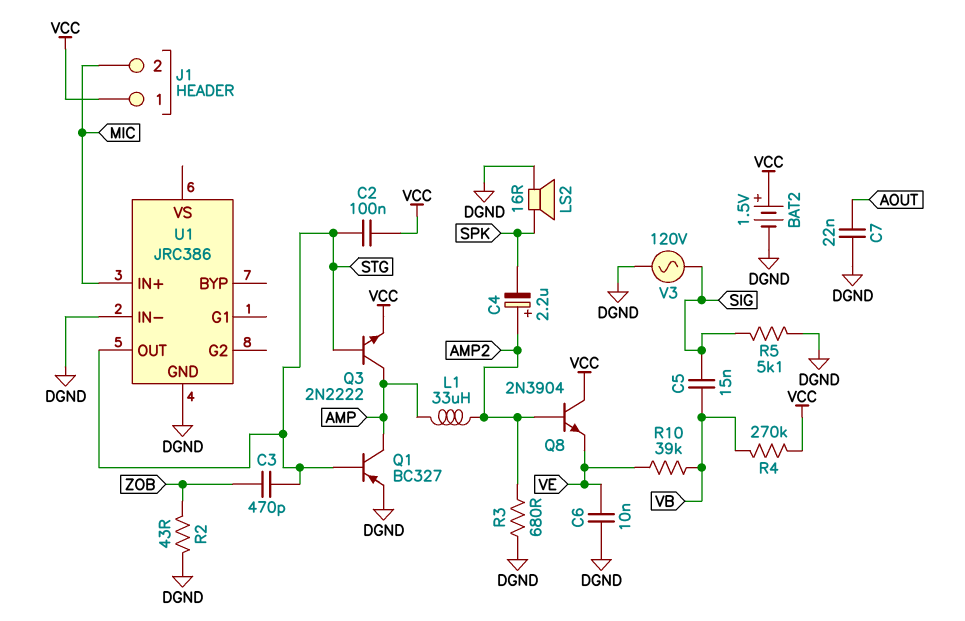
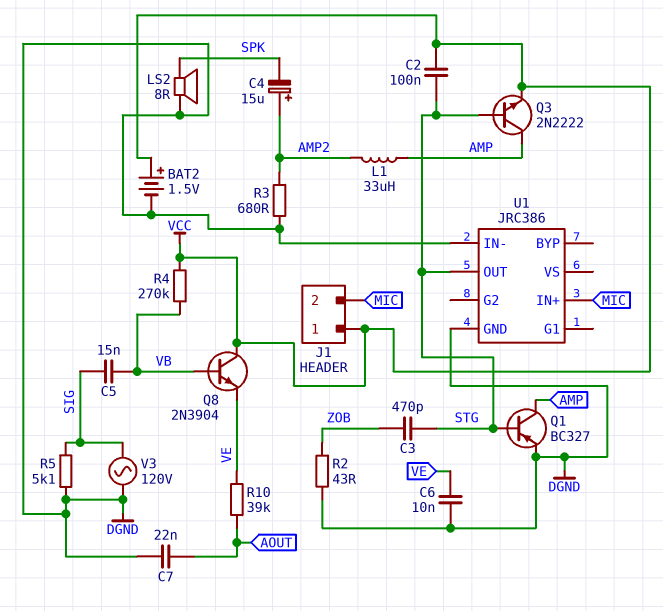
C4: 2.2uF (plus AMP2, minus SPK) -> 15uF (plus AMP2, minus SPK)
LS2: speaker 16R (DGND, SPK) -> speaker 8R (DGND, SPK)
Q8: NPN 2N3904 (B AMP2, C VCC, E VE) -> NPN 2N3904 (B VB, C VCC, E VE)
R10: 39k (VB, VE) -> 39k (AOUT, VE)

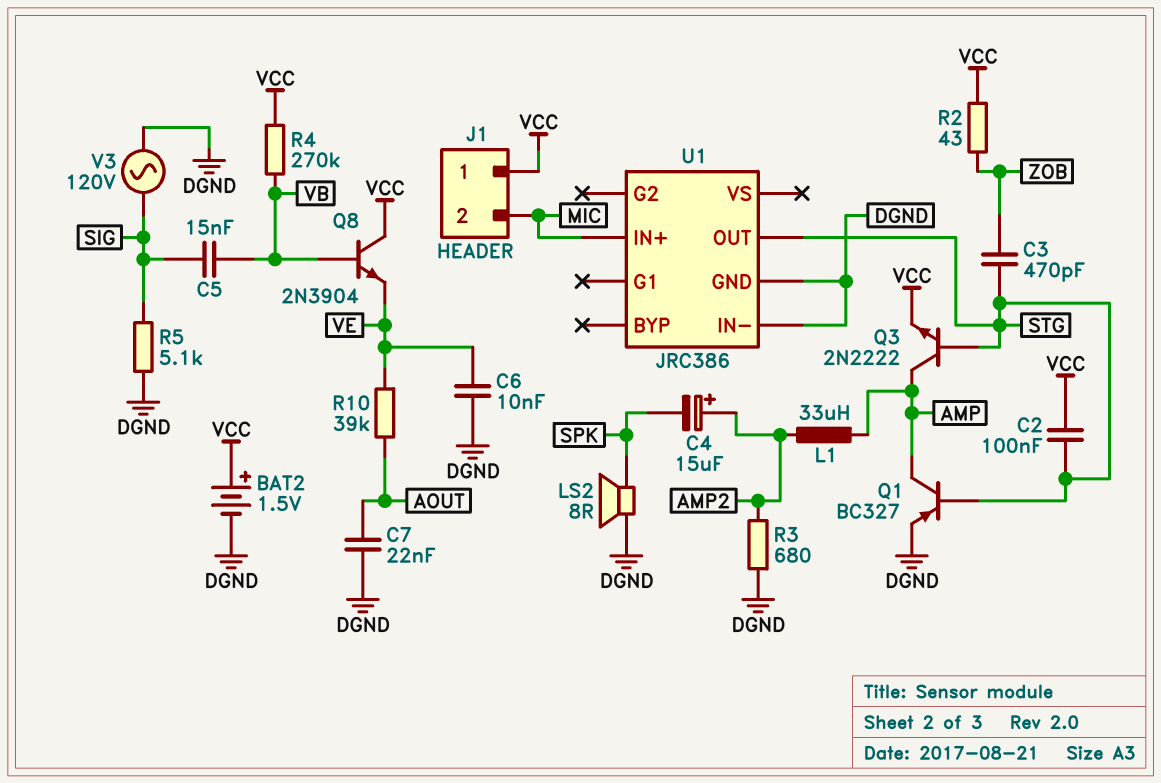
R2: 43 (DGND, ZOB) -> 43 (VCC, ZOB)

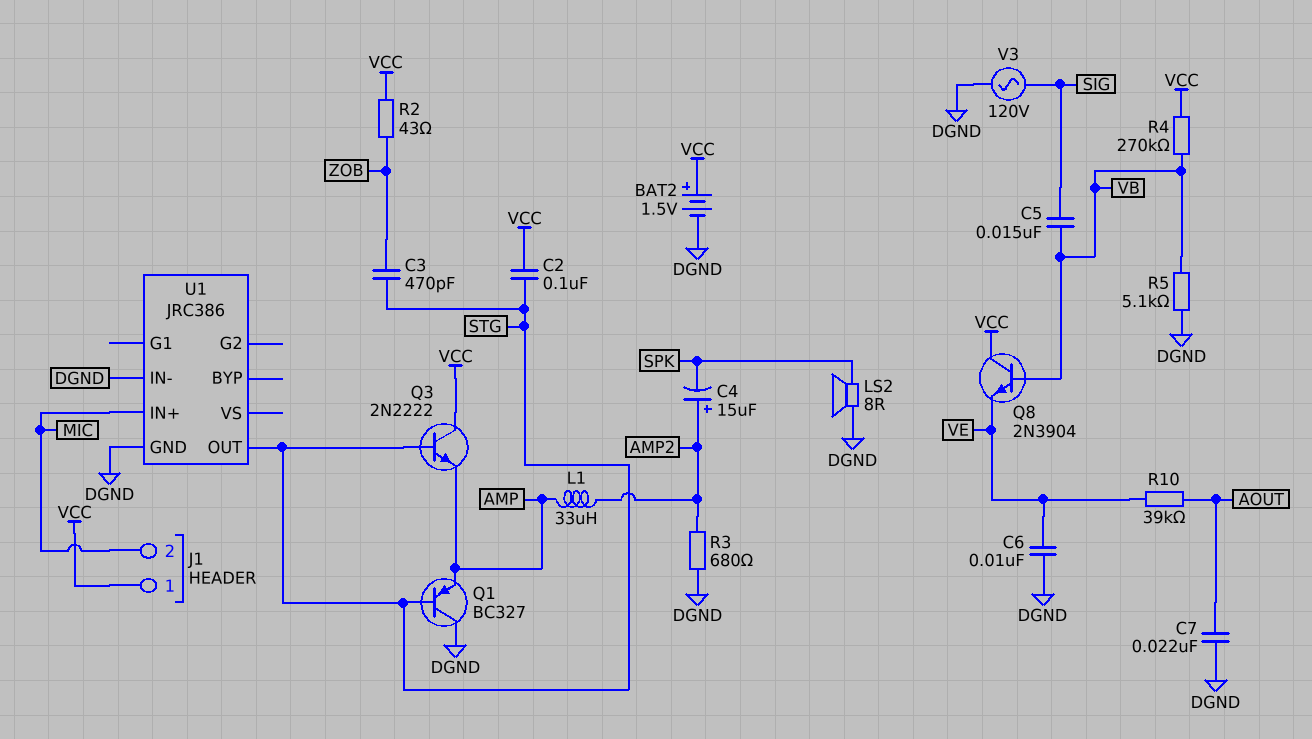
Q1: PNP BC327 (B STG, C AMP, E DGND) -> PNP BC327 (B STG, C DGND, E AMP)
Q3: NPN 2N2222 (B STG, C AMP, E VCC) -> NPN 2N2222 (B STG, C VCC, E AMP)
R5: 5.1k (DGND, SIG) -> 5.1k (DGND, VB)

